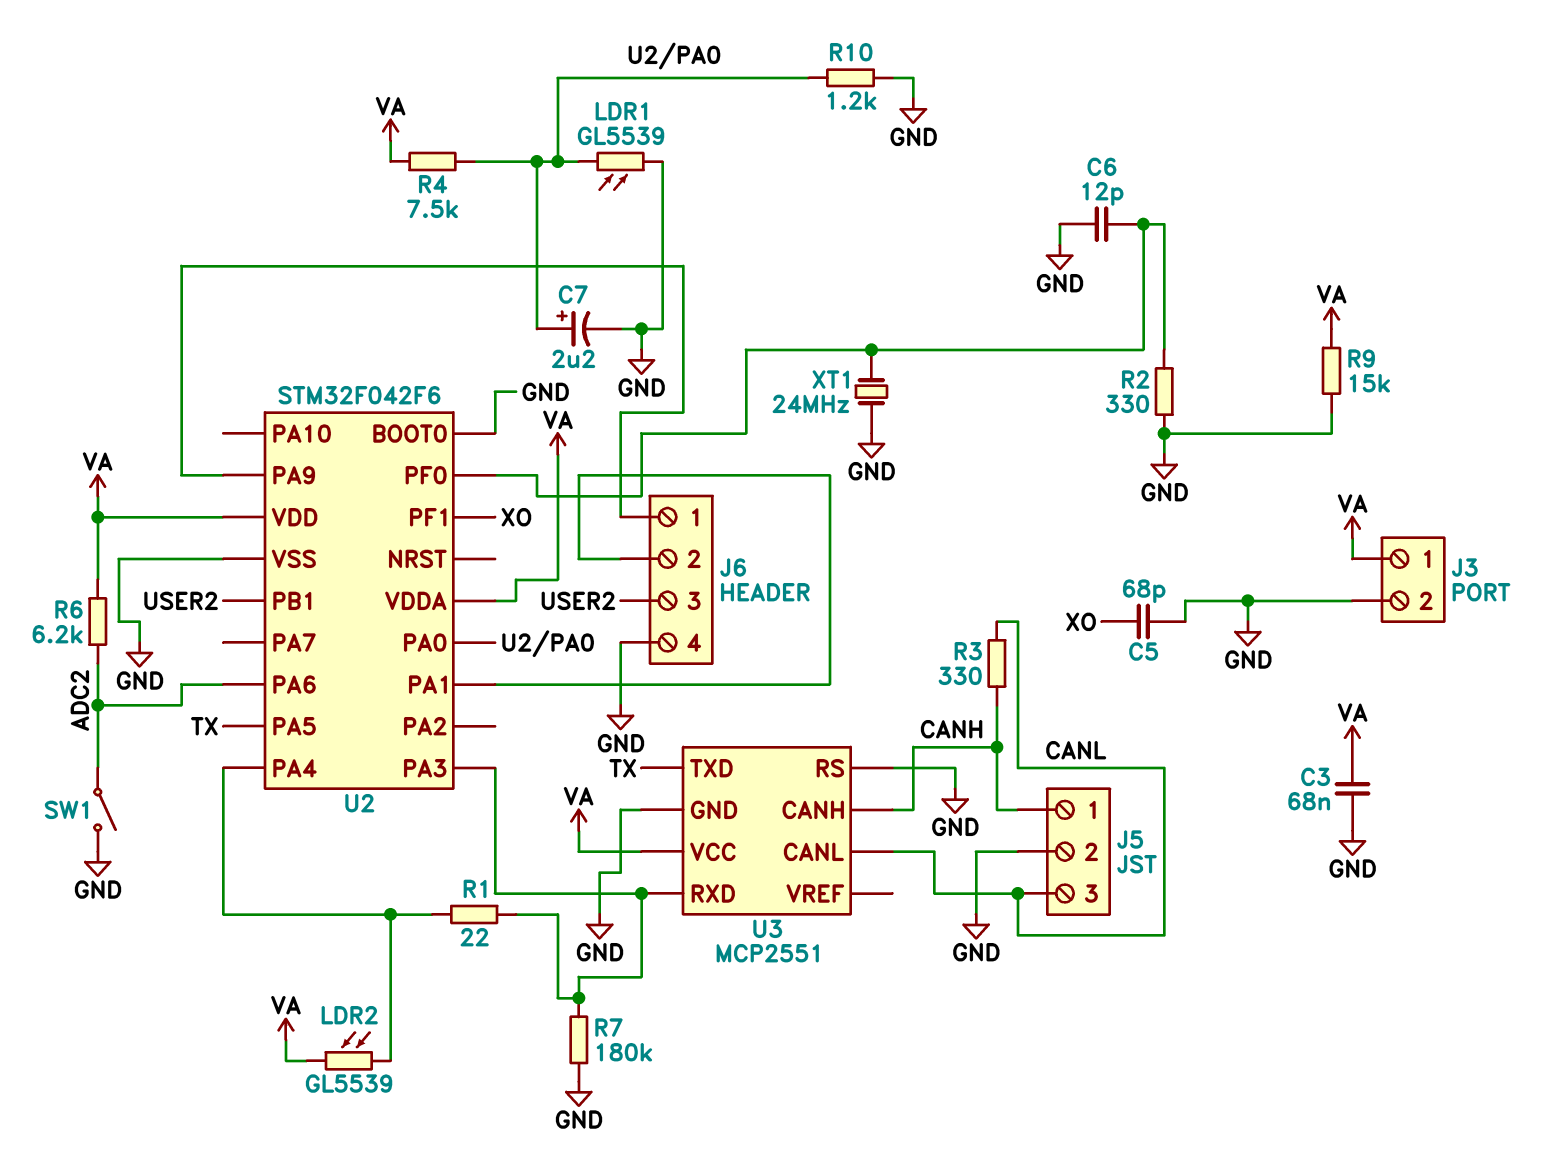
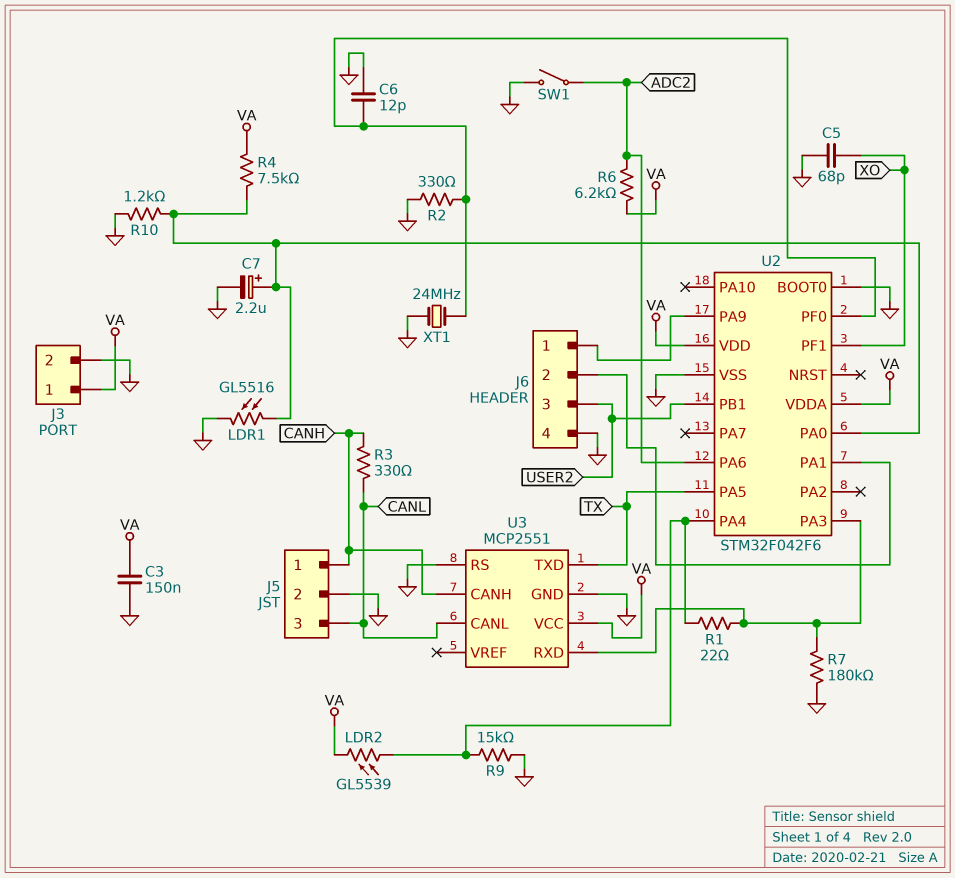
C3: 68nF (GND, VA) -> 150nF (GND, VA)
LDR1: GL5539 (GND, U2/PA0) -> GL5516 (GND, U2/PA0)
R9: 15k (GND, VA) -> 15k (GND, U2/PA4)

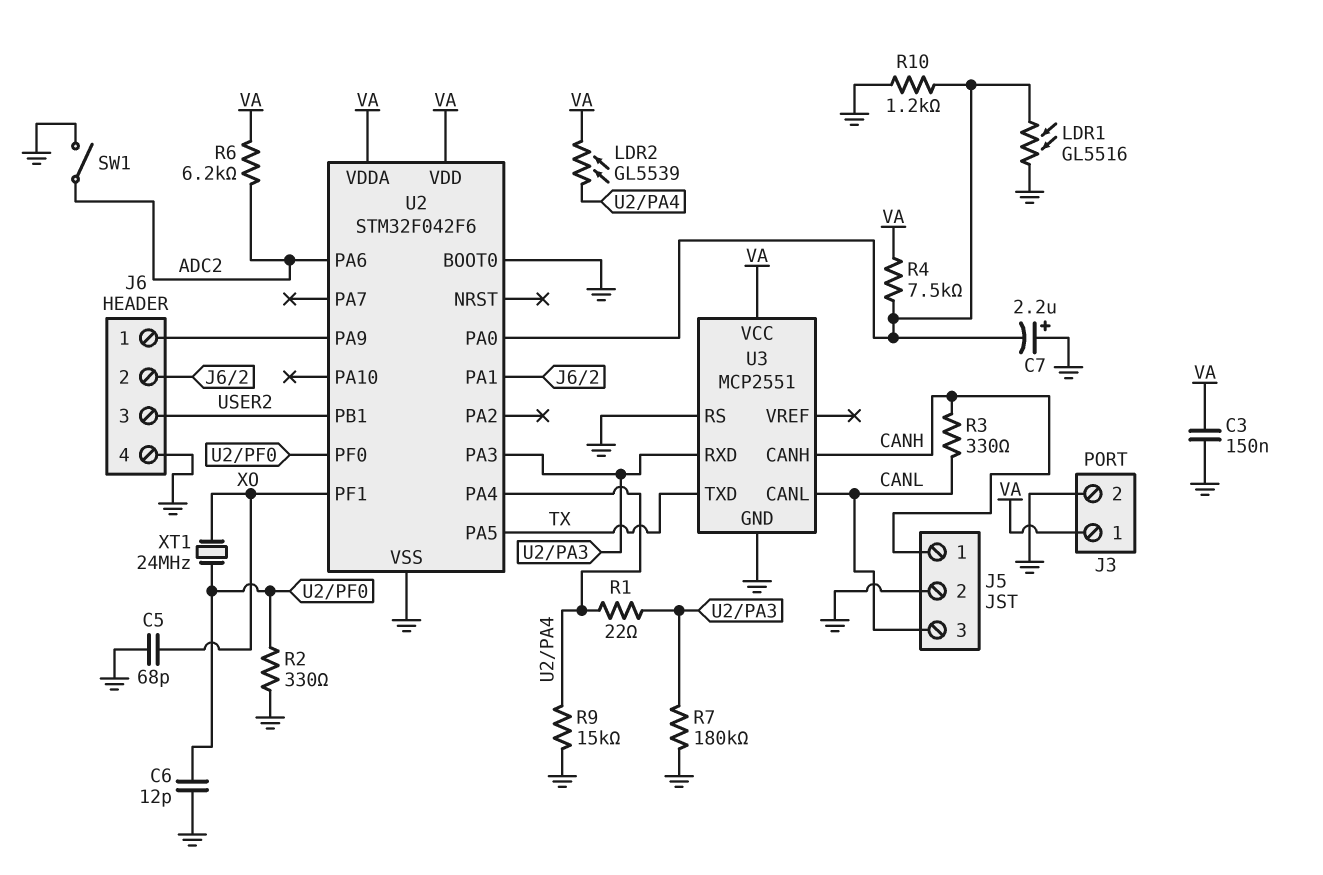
C7: 2.2uF (plus U2/PA0, minus GND) -> 2.2uF (plus GND, minus U2/PA0)
XT1: 24MHz (GND, U2/PF0) -> 24MHz (U2/PF0, XO)

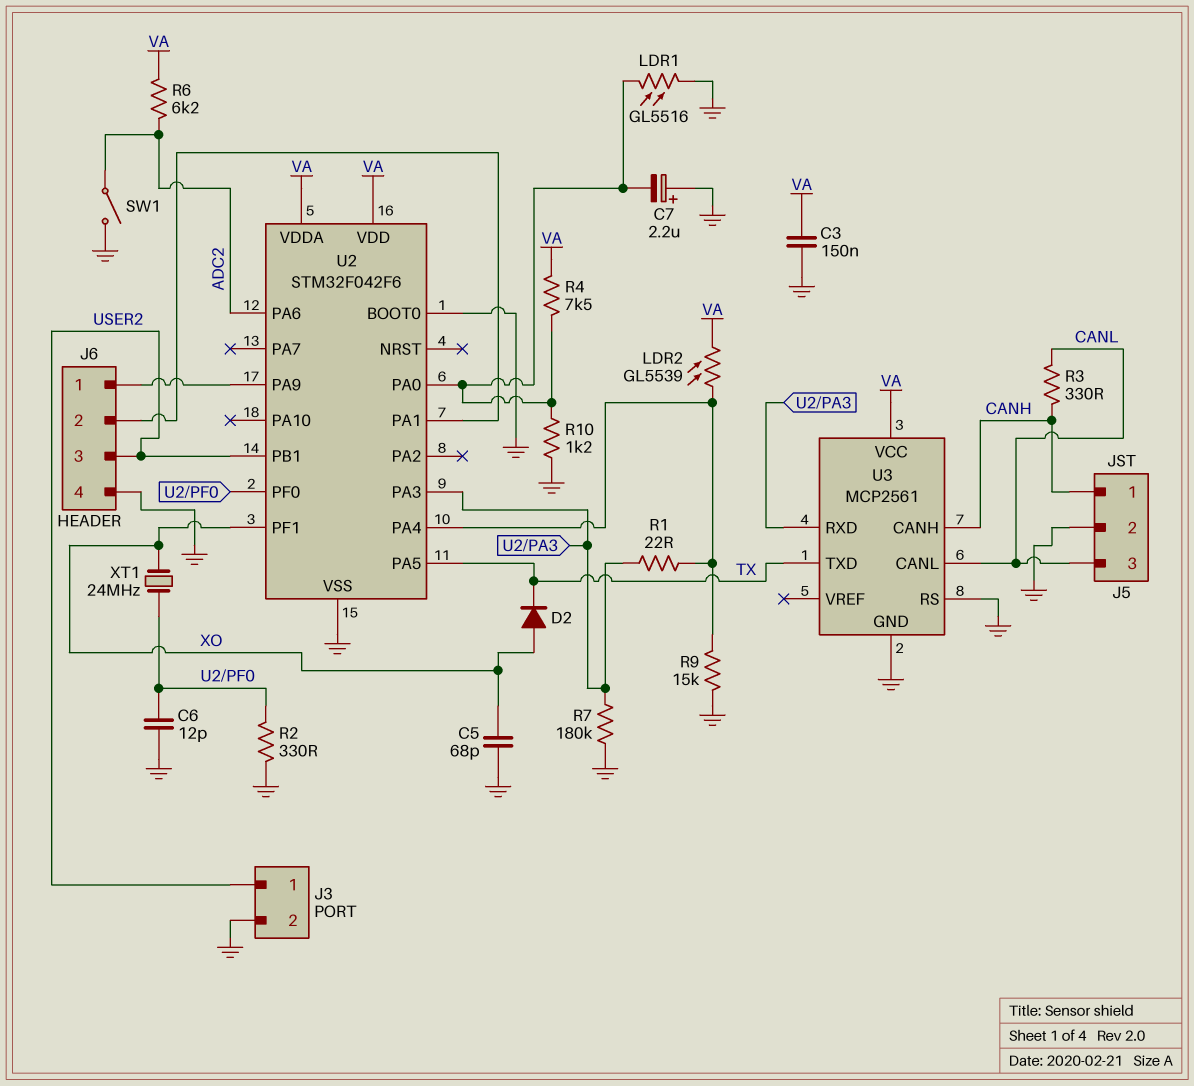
D2: none -> diode (A XO, K TX)
J3 pin 1: VA -> USER2
U3: MCP2551 -> MCP2561

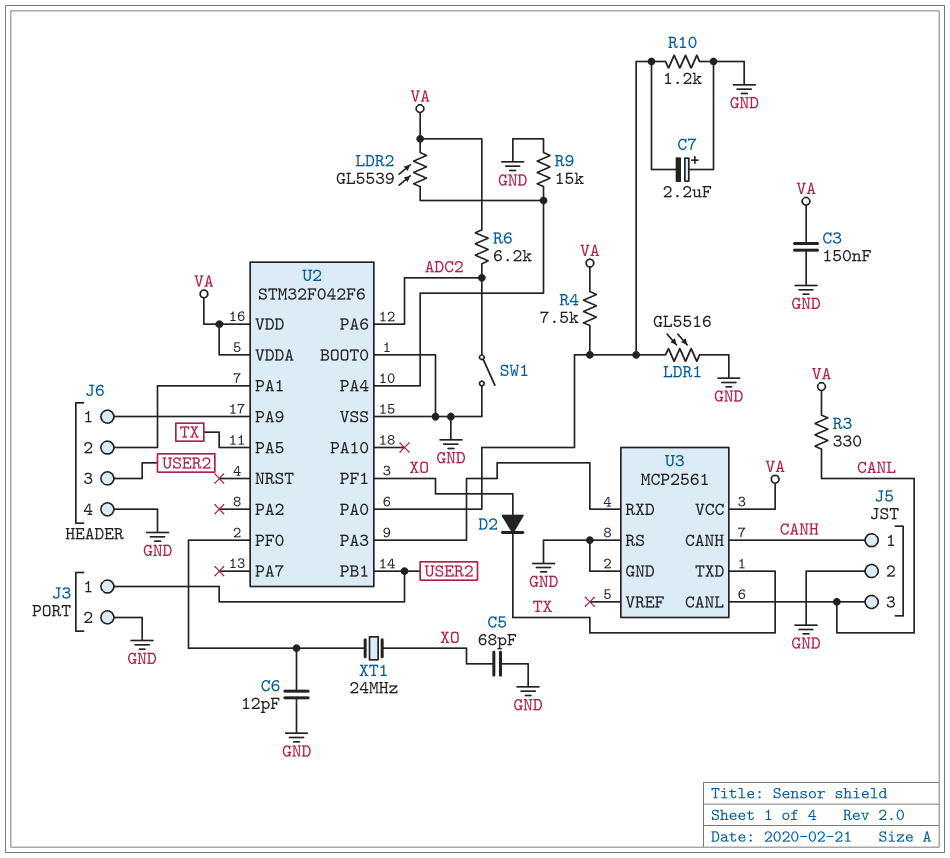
R1: 22 (U2/PA3, U2/PA4) -> none
R2: 330 (GND, U2/PF0) -> none
R3: 330 (CANH, CANL) -> 330 (CANL, VA)
R7: 180k (GND, U2/PA3) -> none

